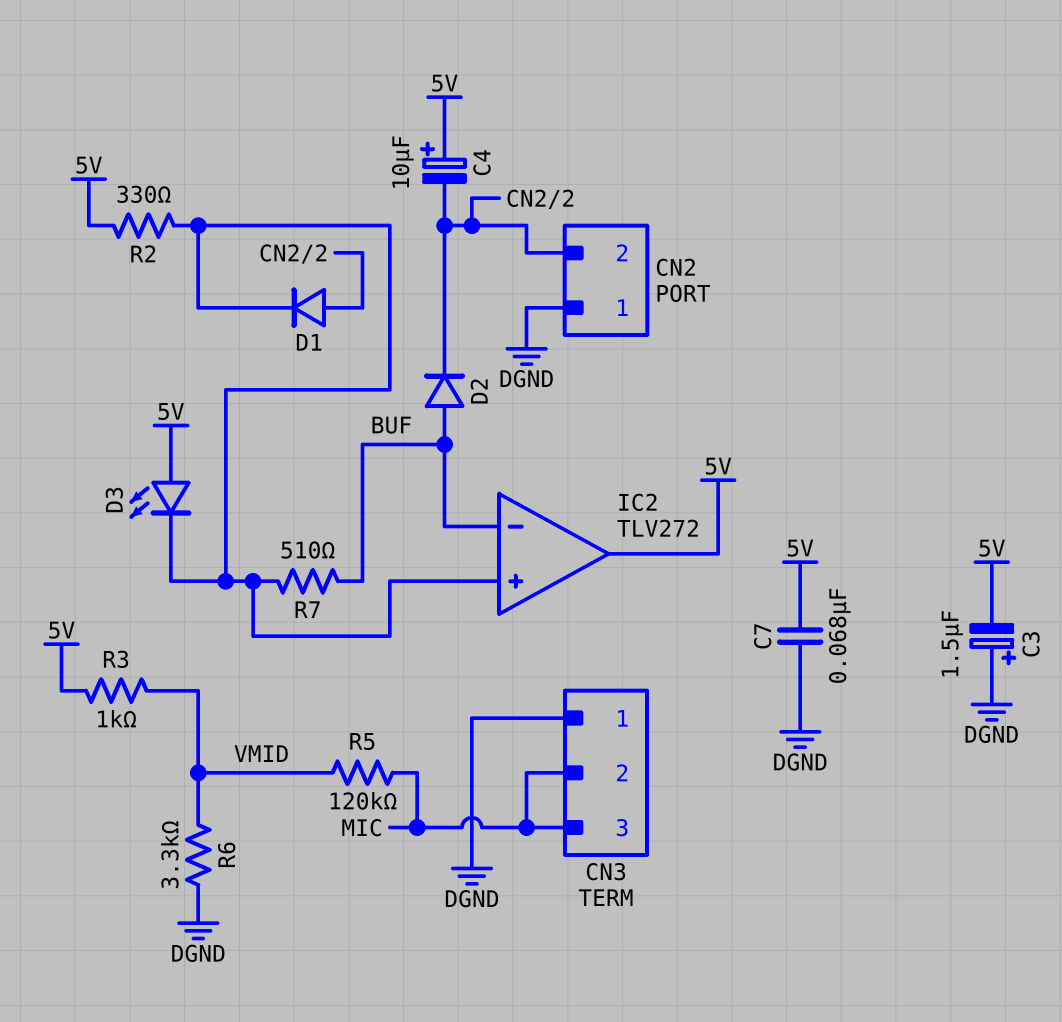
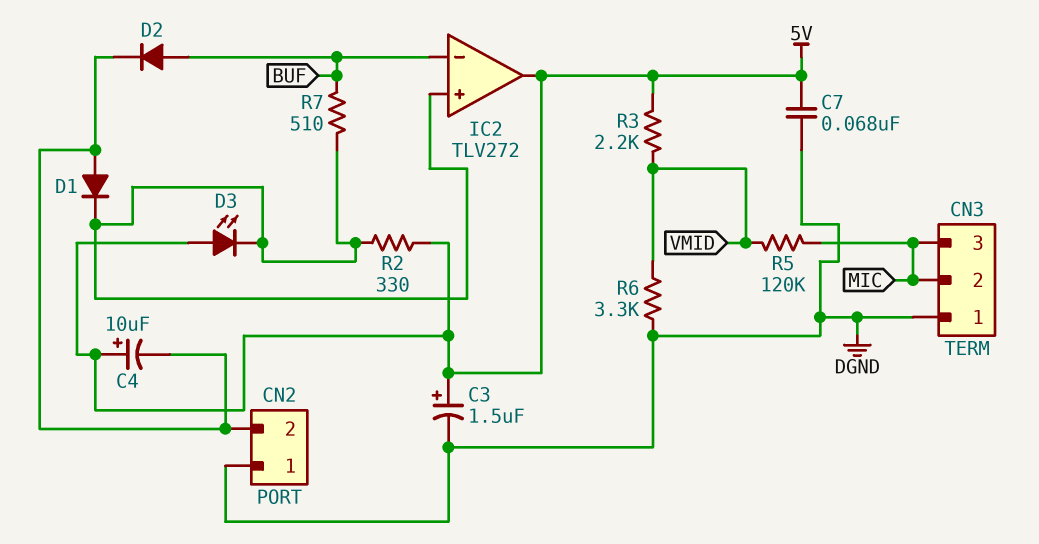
C3: 1.5uF (plus DGND, minus 5V) -> 1.5uF (plus 5V, minus DGND)
R3: 1k (5V, VMID) -> 2.2k (5V, VMID)

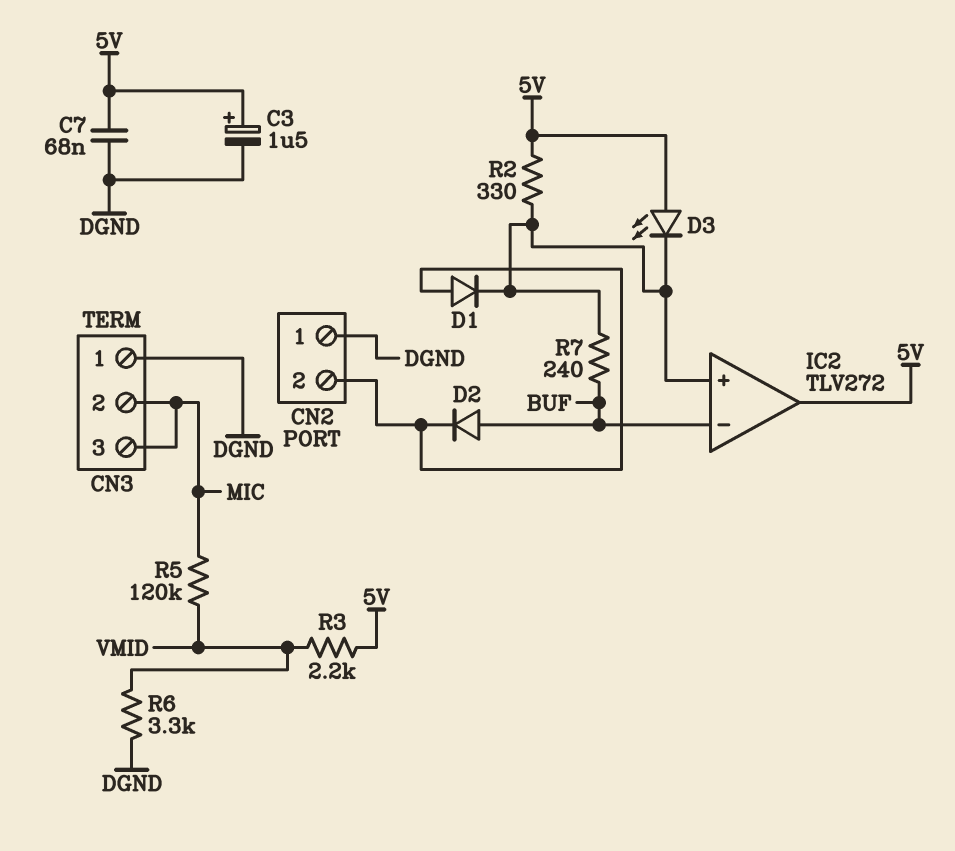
C4: 10uF (plus 5V, minus CN2/2) -> none
R7: 510 (BUF, IC2/in+) -> 240 (BUF, IC2/in+)

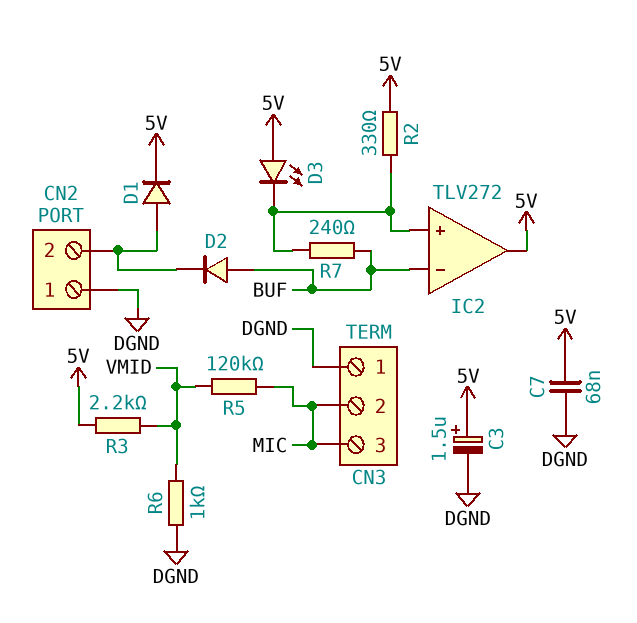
D1: diode (A CN2/2, K IC2/in+) -> diode (A CN2/2, K 5V)
R6: 3.3k (DGND, VMID) -> 1k (DGND, VMID)

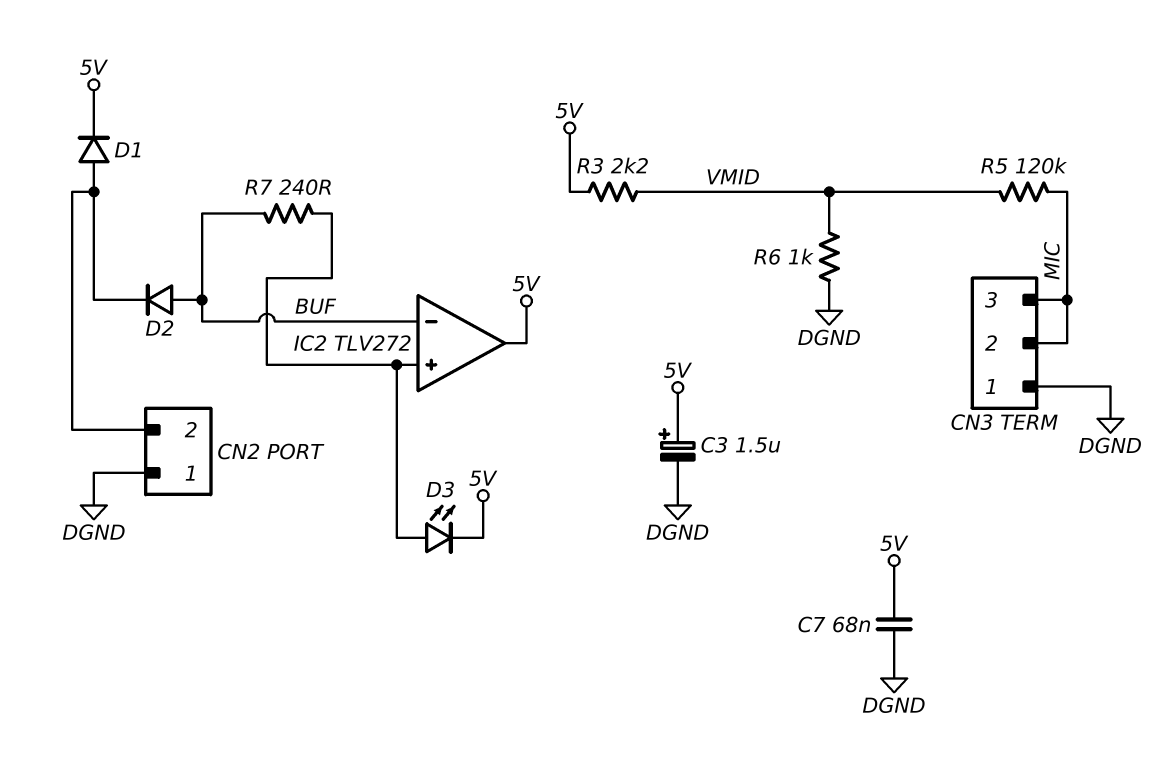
D3: LED (A 5V, K IC2/in+) -> LED (A IC2/in+, K 5V)
R2: 330 (5V, IC2/in+) -> none

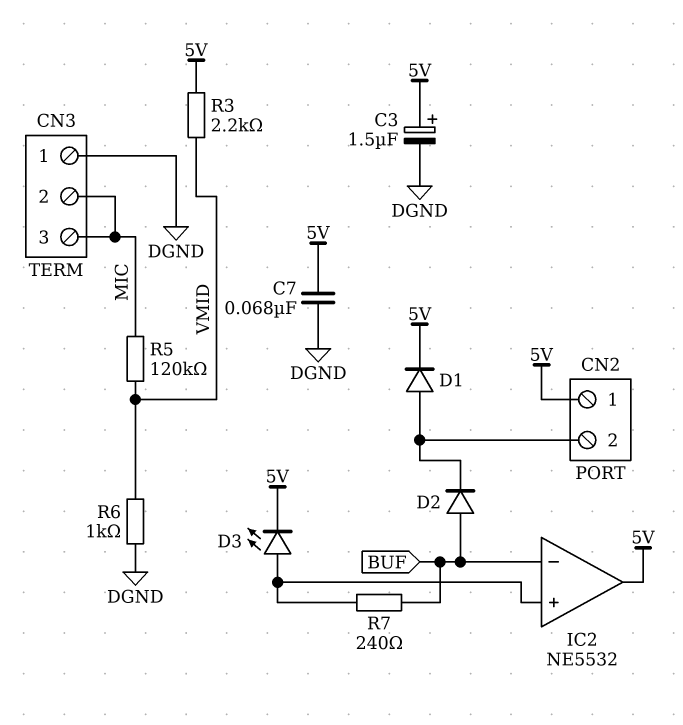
CN2 pin 1: DGND -> 5V
IC2: TLV272 -> NE5532

